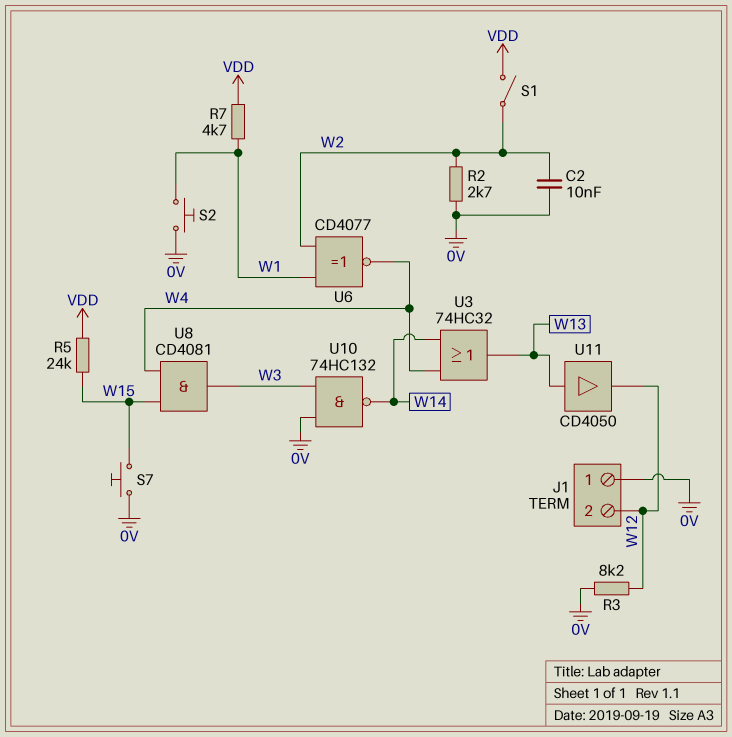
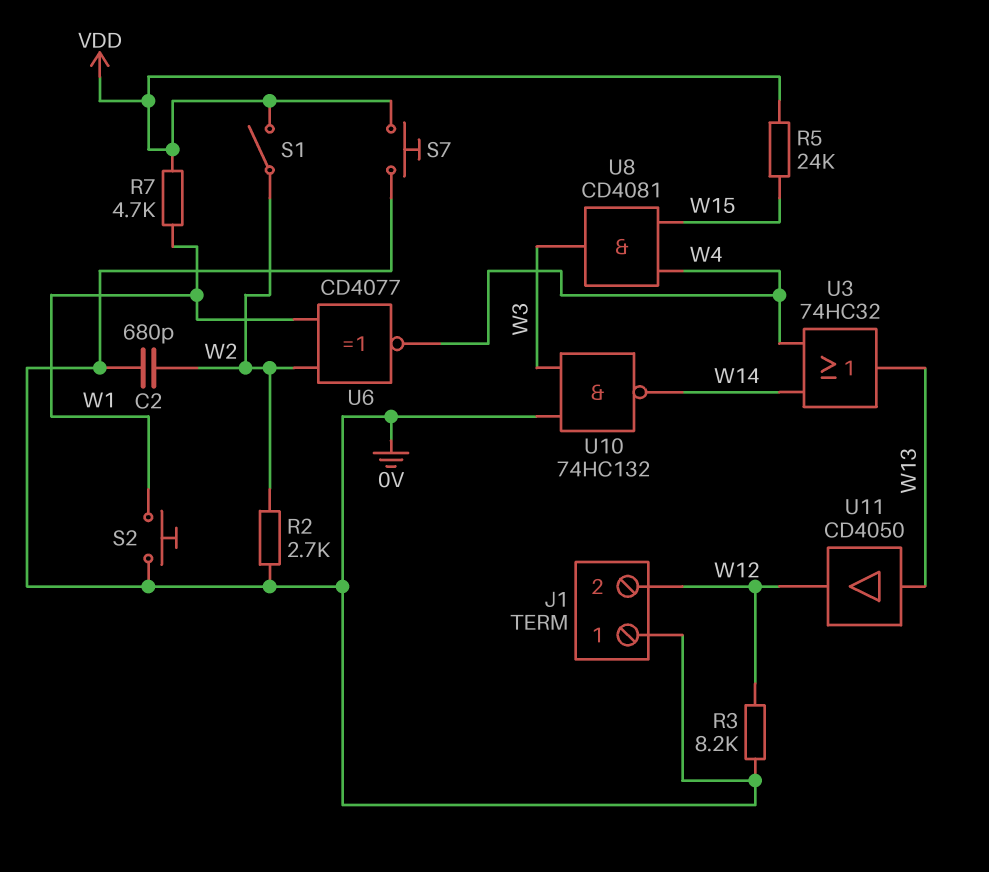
C2: 10nF (0V, W2) -> 680pF (0V, W2)
S7: button (0V, W15) -> button (0V, VDD)

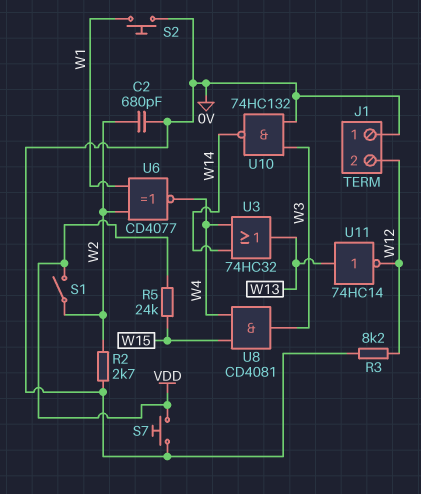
R7: 4.7k (VDD, W1) -> none
U11: buffer CD4050 (in W13, out W12) -> NOT 74HC14 (in W13, out W12)

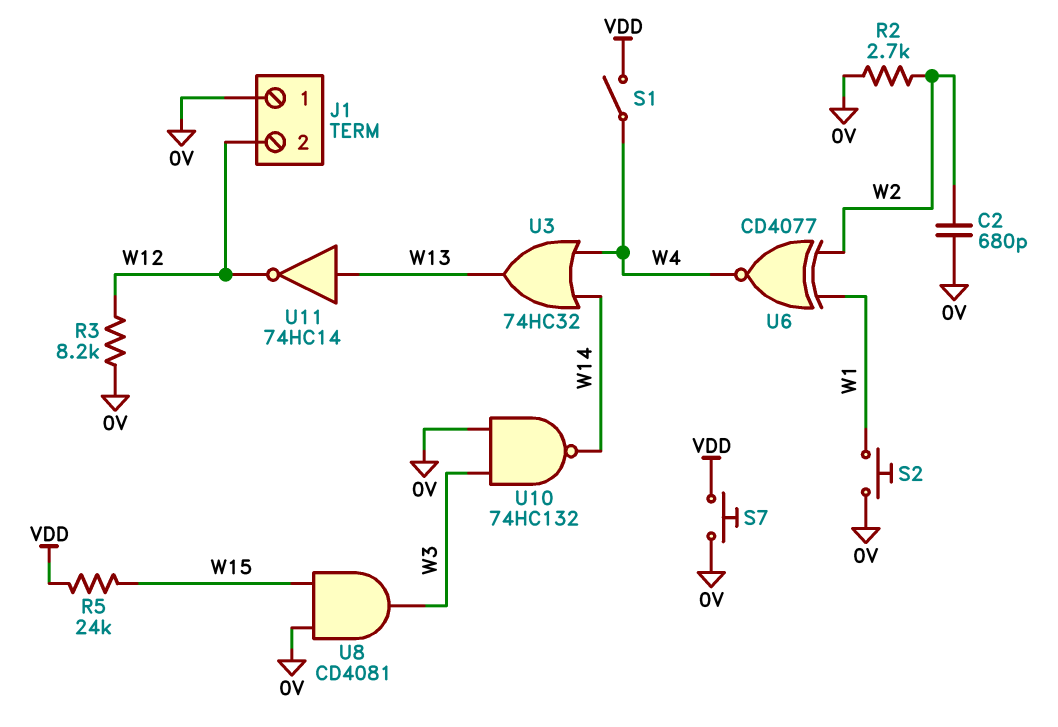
S1: switch (VDD, W2) -> switch (VDD, W4)
U8: AND CD4081 (in W4, in W15, out W3) -> AND CD4081 (in 0V, in W15, out W3)

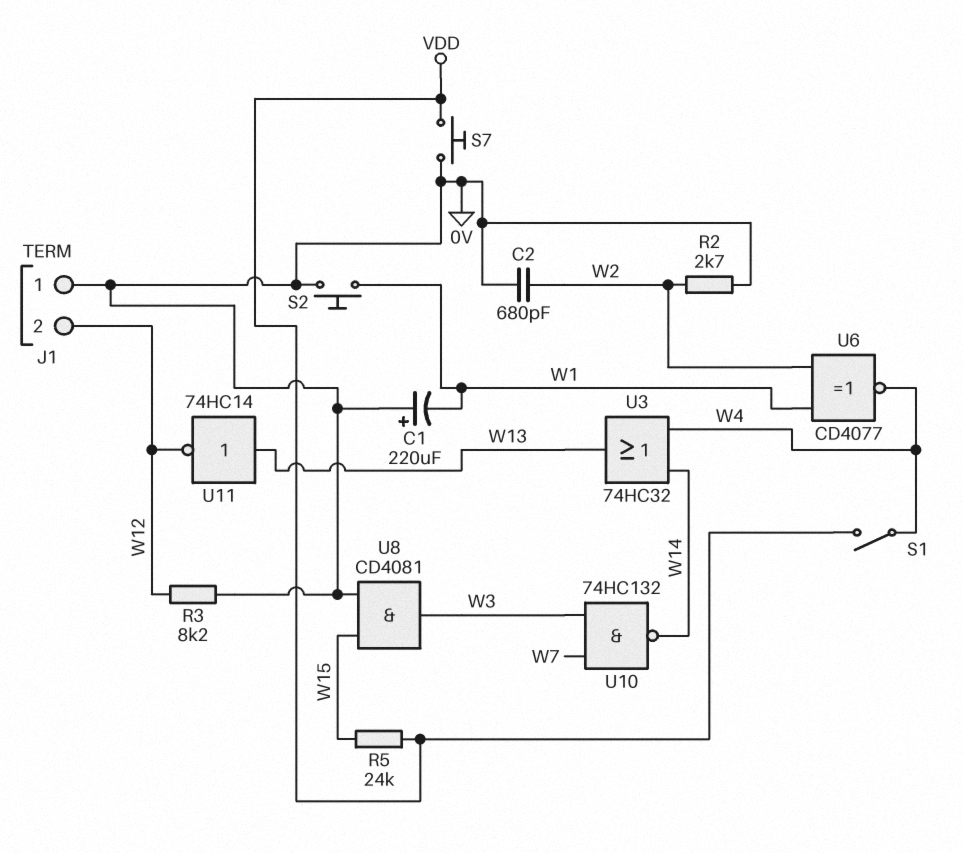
C1: none -> 220uF (plus 0V, minus W1)
U10: NAND 74HC132 (in 0V, in W3, out W14) -> NAND 74HC132 (in W3, in W7, out W14)

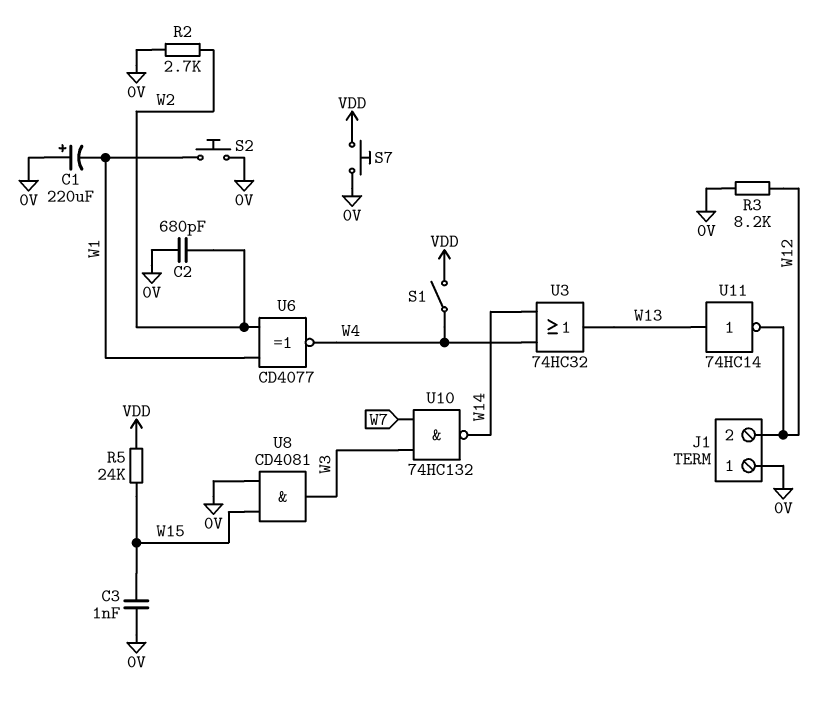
C3: none -> 1nF (0V, W15)

